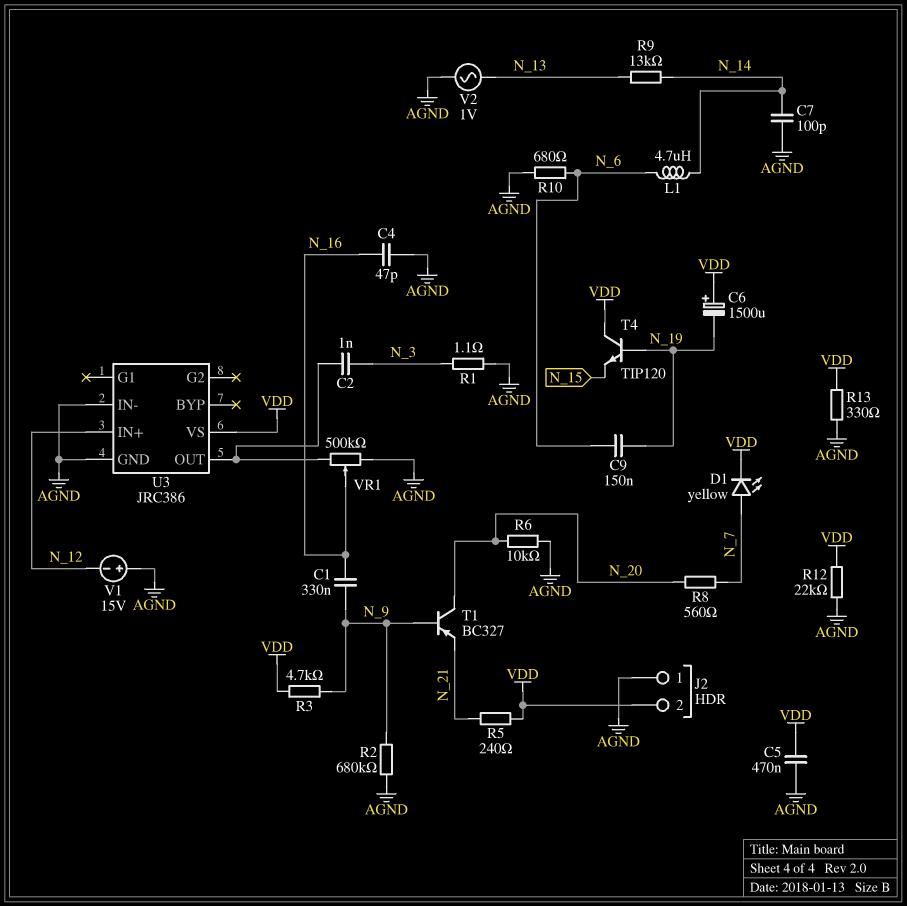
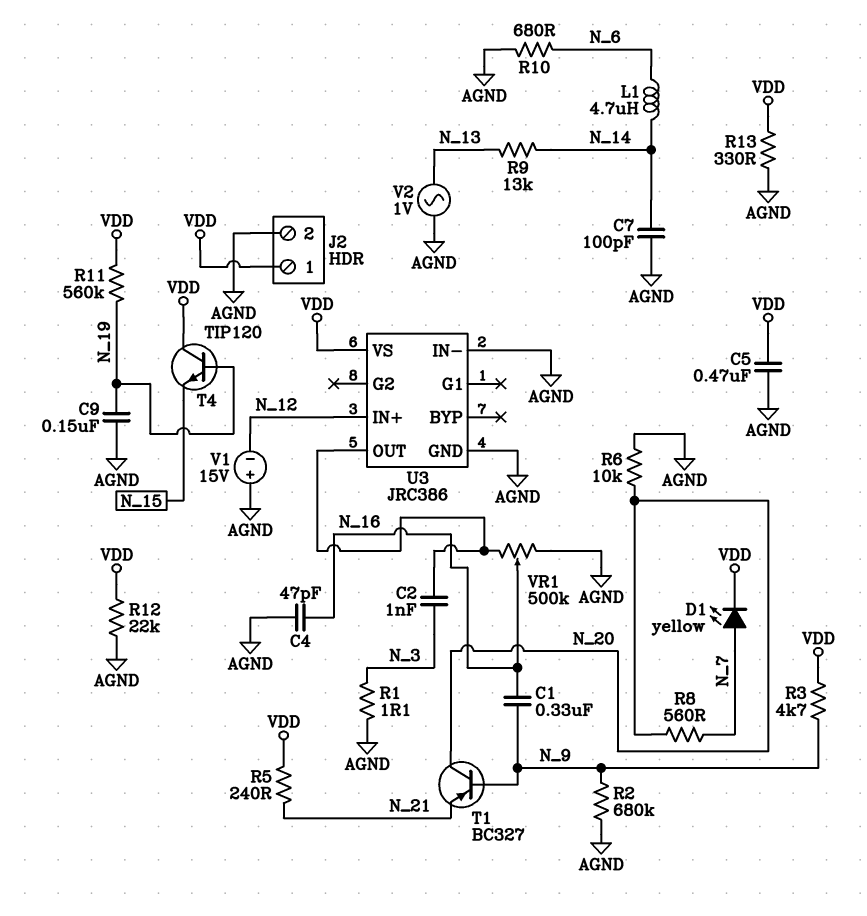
C6: 1500uF (plus VDD, minus N_19) -> none
C9: 150nF (N_6, N_19) -> 150nF (AGND, N_19)
J2 pin 1: AGND -> VDD
J2 pin 2: VDD -> AGND
R11: none -> 560k (N_19, VDD)

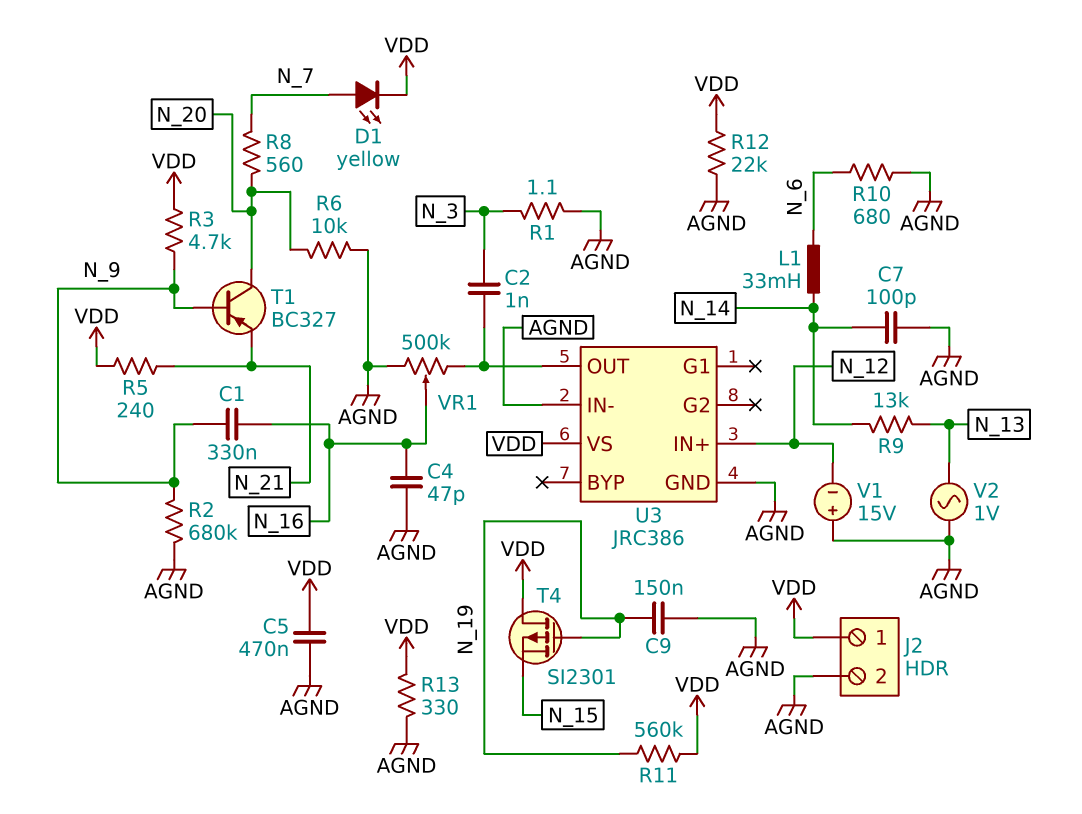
L1: 4.7uH (N_6, N_14) -> 33mH (N_6, N_14)
T4: NPN TIP120 (B N_19, C VDD, E N_15) -> PMOS SI2301 (G N_19, D VDD, S N_15)

